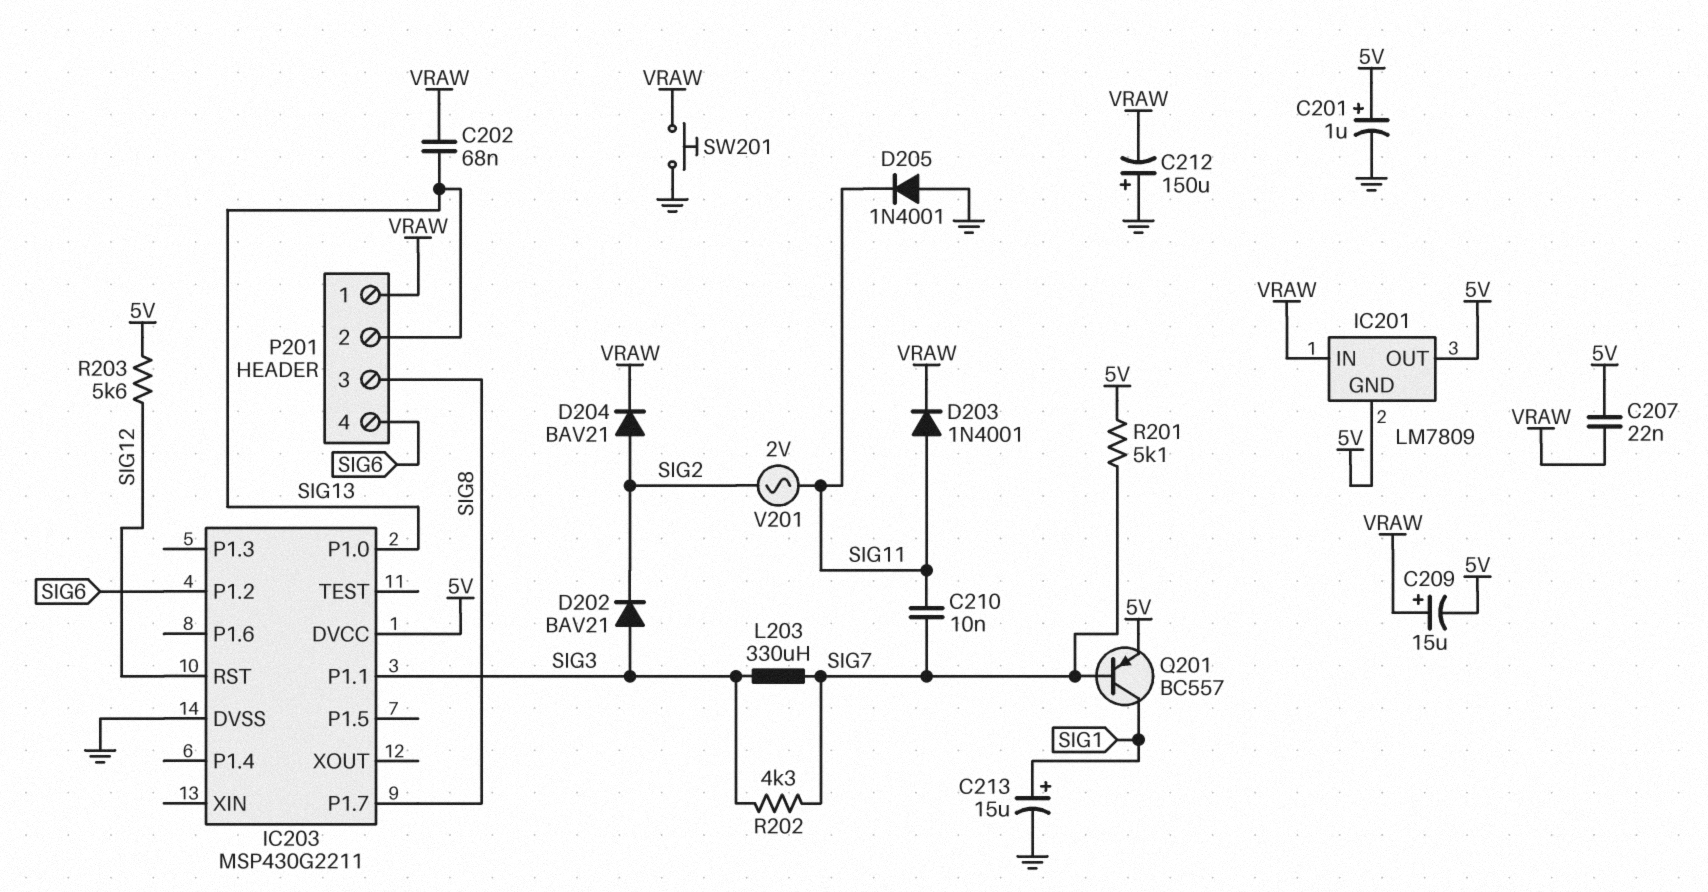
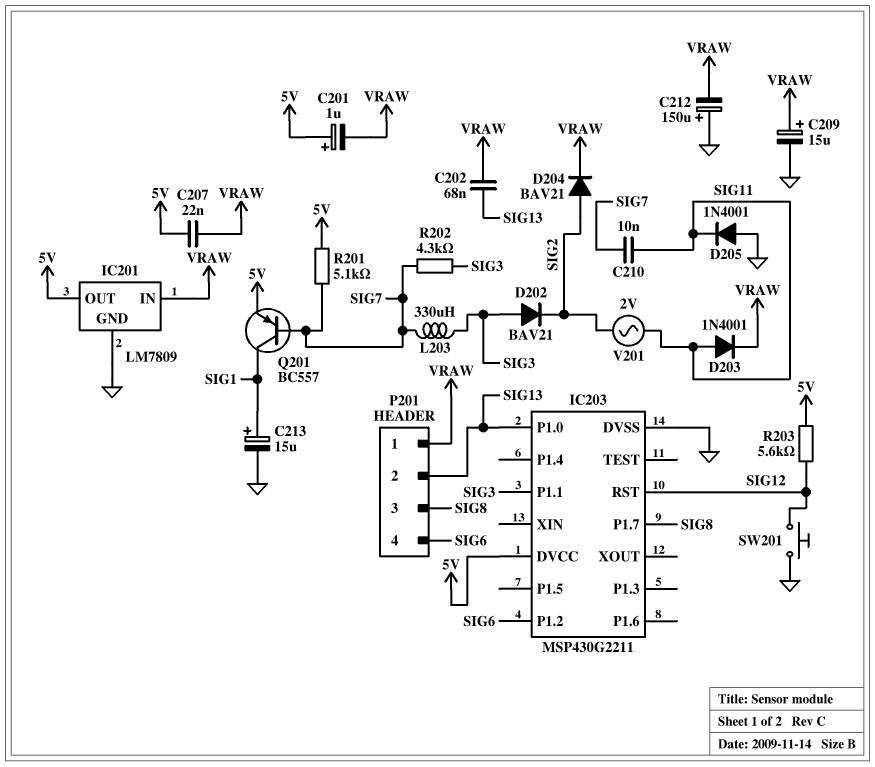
C201: 1uF (plus 5V, minus GND) -> 1uF (plus 5V, minus VRAW)
C209: 15uF (plus VRAW, minus 5V) -> 15uF (plus VRAW, minus GND)
IC201 pin GND: 5V -> GND
SW201: button (GND, VRAW) -> button (GND, SIG12)

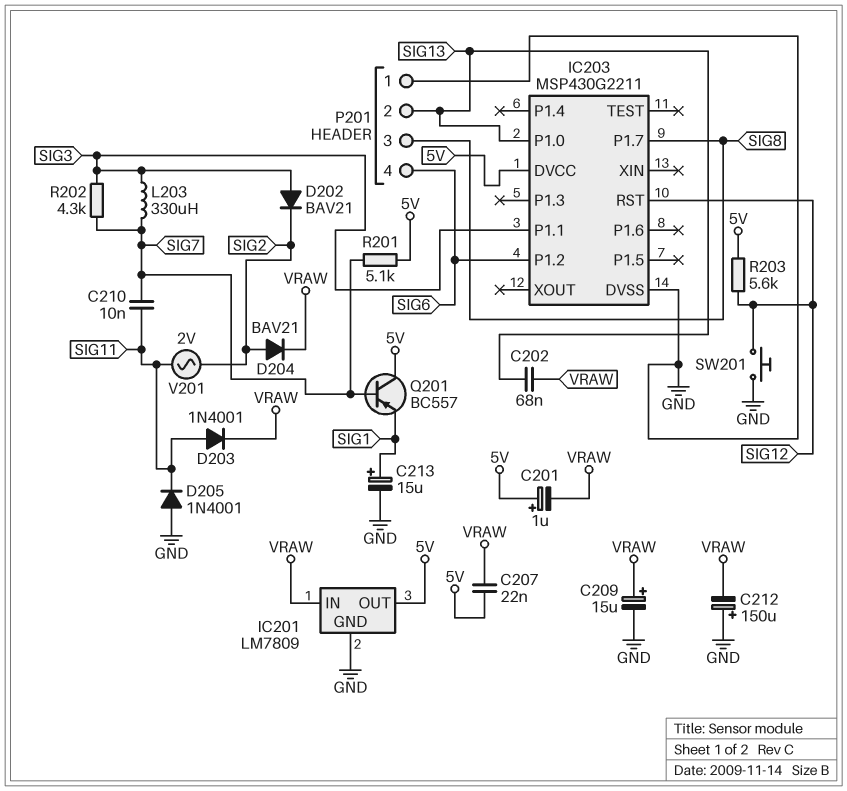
P201 pin 1: VRAW -> GND
Q201: PNP BC557 (B SIG7, C SIG1, E 5V) -> PNP BC557 (B SIG7, C 5V, E SIG1)

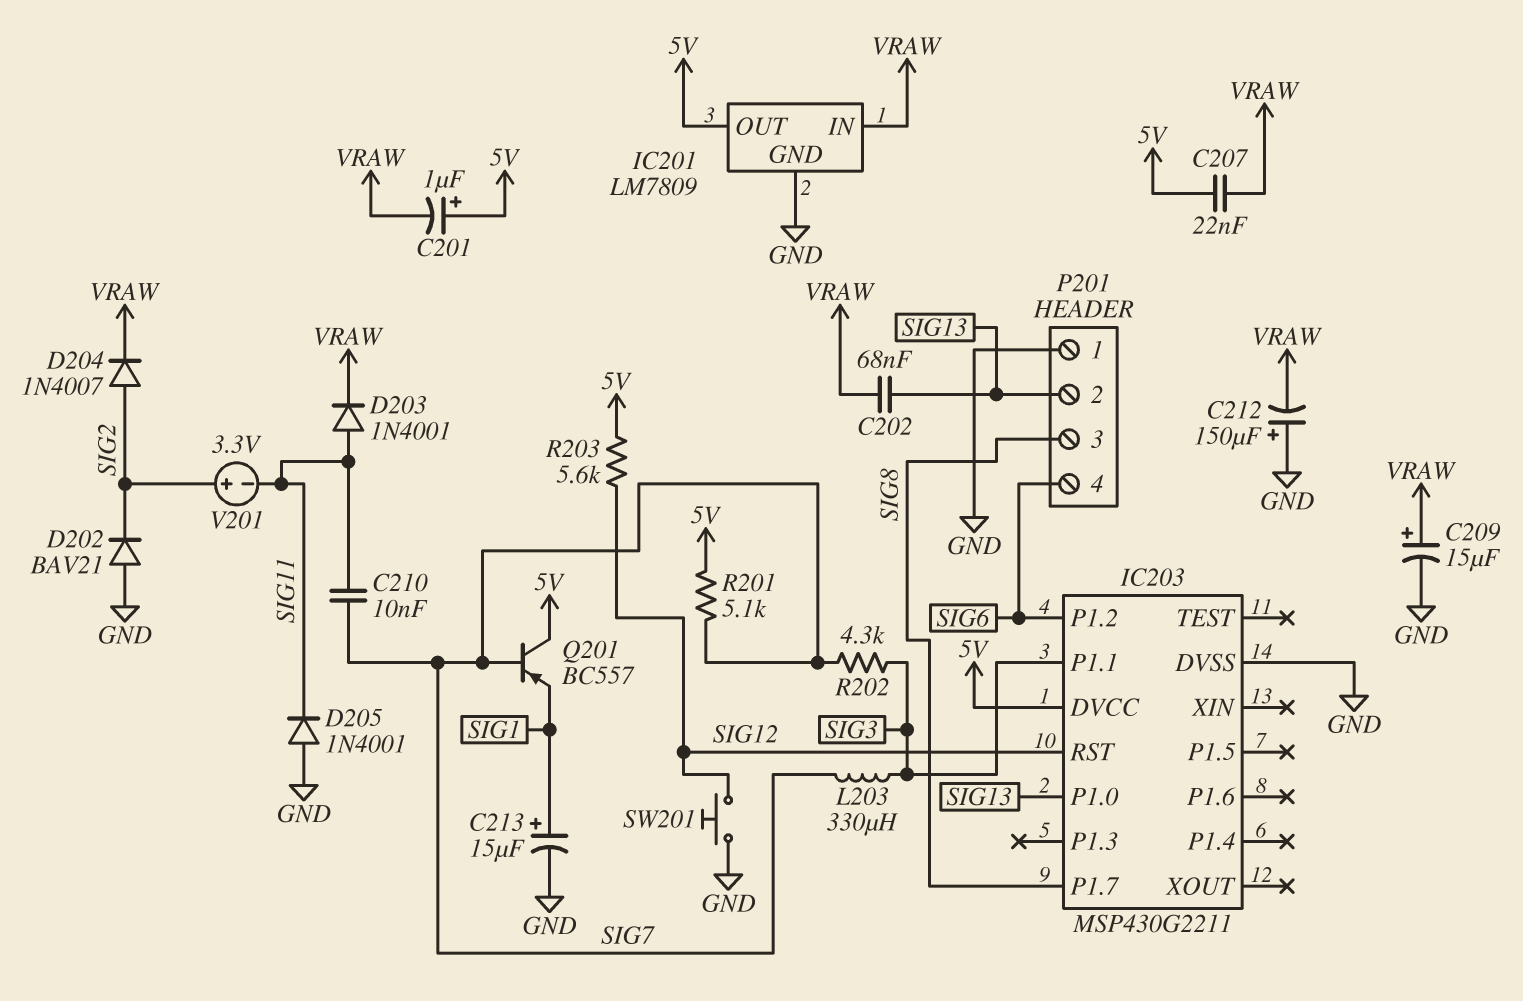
D202: diode BAV21 (A SIG3, K SIG2) -> diode BAV21 (A GND, K SIG2)
D204: diode BAV21 (A SIG2, K VRAW) -> diode 1N4007 (A SIG2, K VRAW)
V201: AC 2V (SIG2, SIG11) -> 3.3V (plus SIG2, minus SIG11)

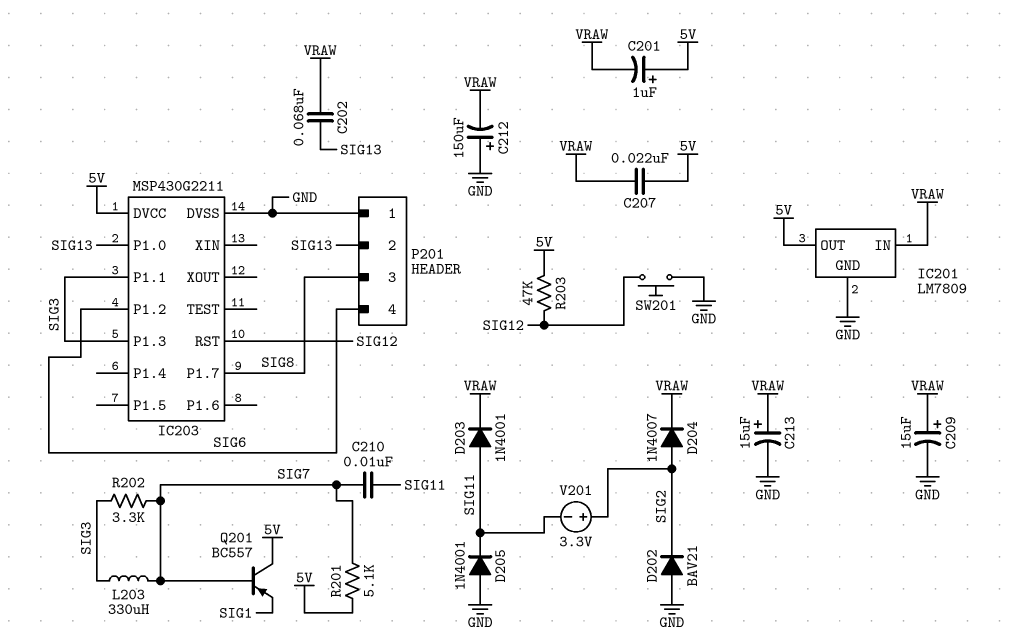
C213: 15uF (plus SIG1, minus GND) -> 15uF (plus VRAW, minus GND)
IC203 pin P1.3: none -> SIG3
R202: 4.3k (SIG3, SIG7) -> 3.3k (SIG3, SIG7)
R203: 5.6k (5V, SIG12) -> 47k (5V, SIG12)

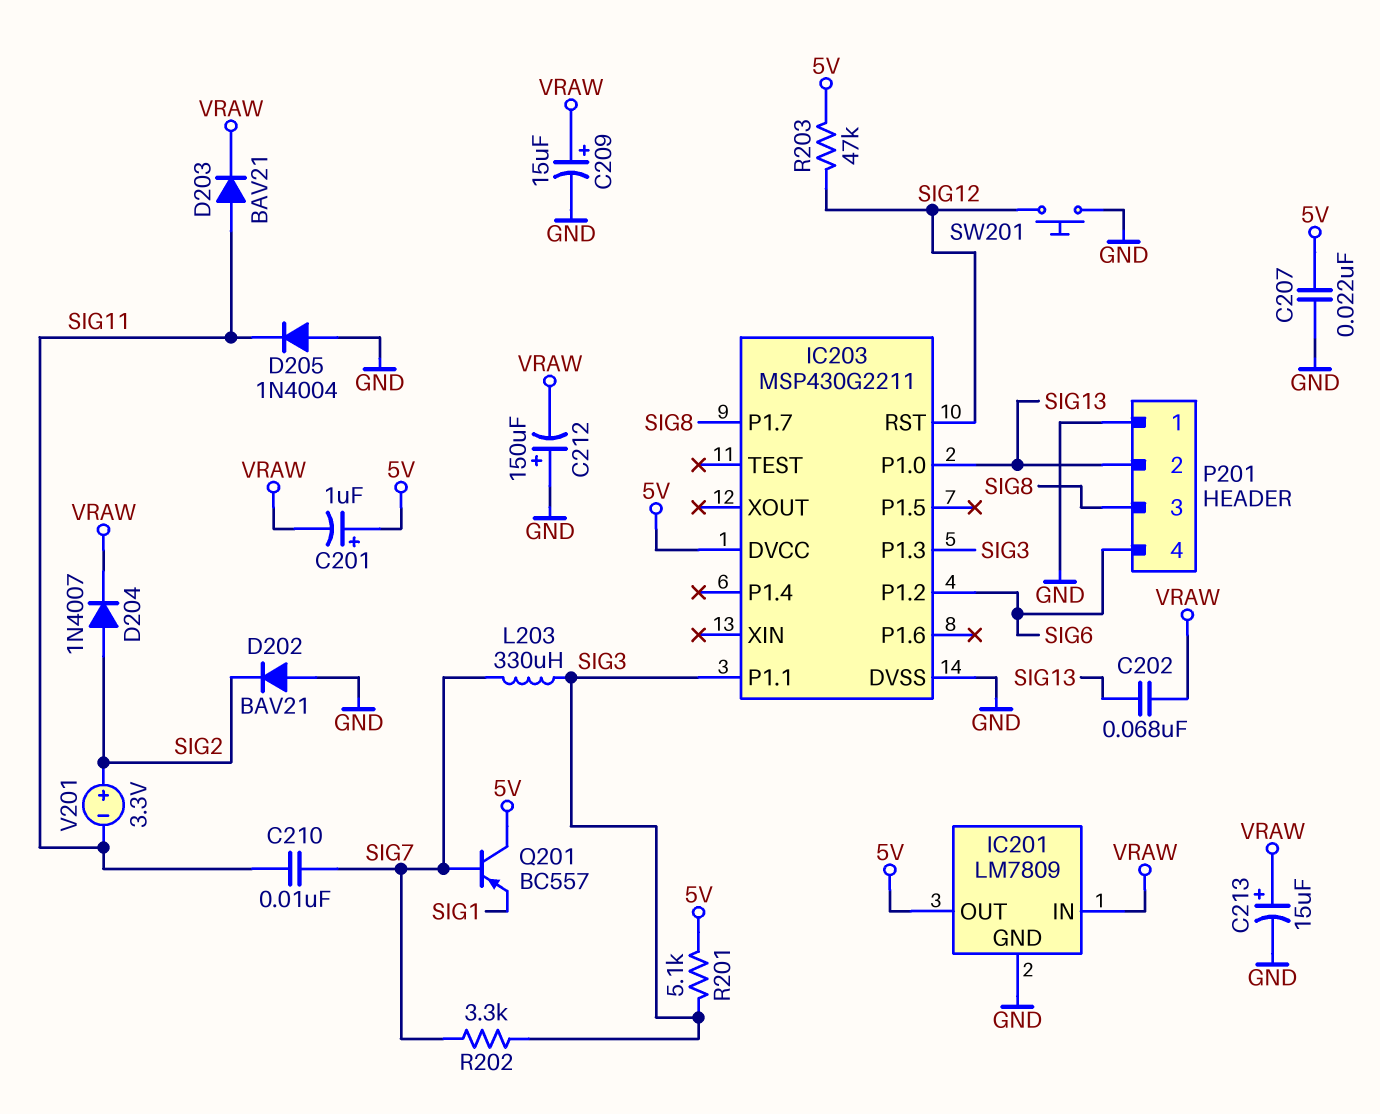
C207: 22nF (5V, VRAW) -> 22nF (5V, GND)
D203: diode 1N4001 (A SIG11, K VRAW) -> diode BAV21 (A SIG11, K VRAW)
D205: diode 1N4001 (A GND, K SIG11) -> diode 1N4004 (A GND, K SIG11)
R201: 5.1k (5V, SIG7) -> 5.1k (5V, SIG3)

